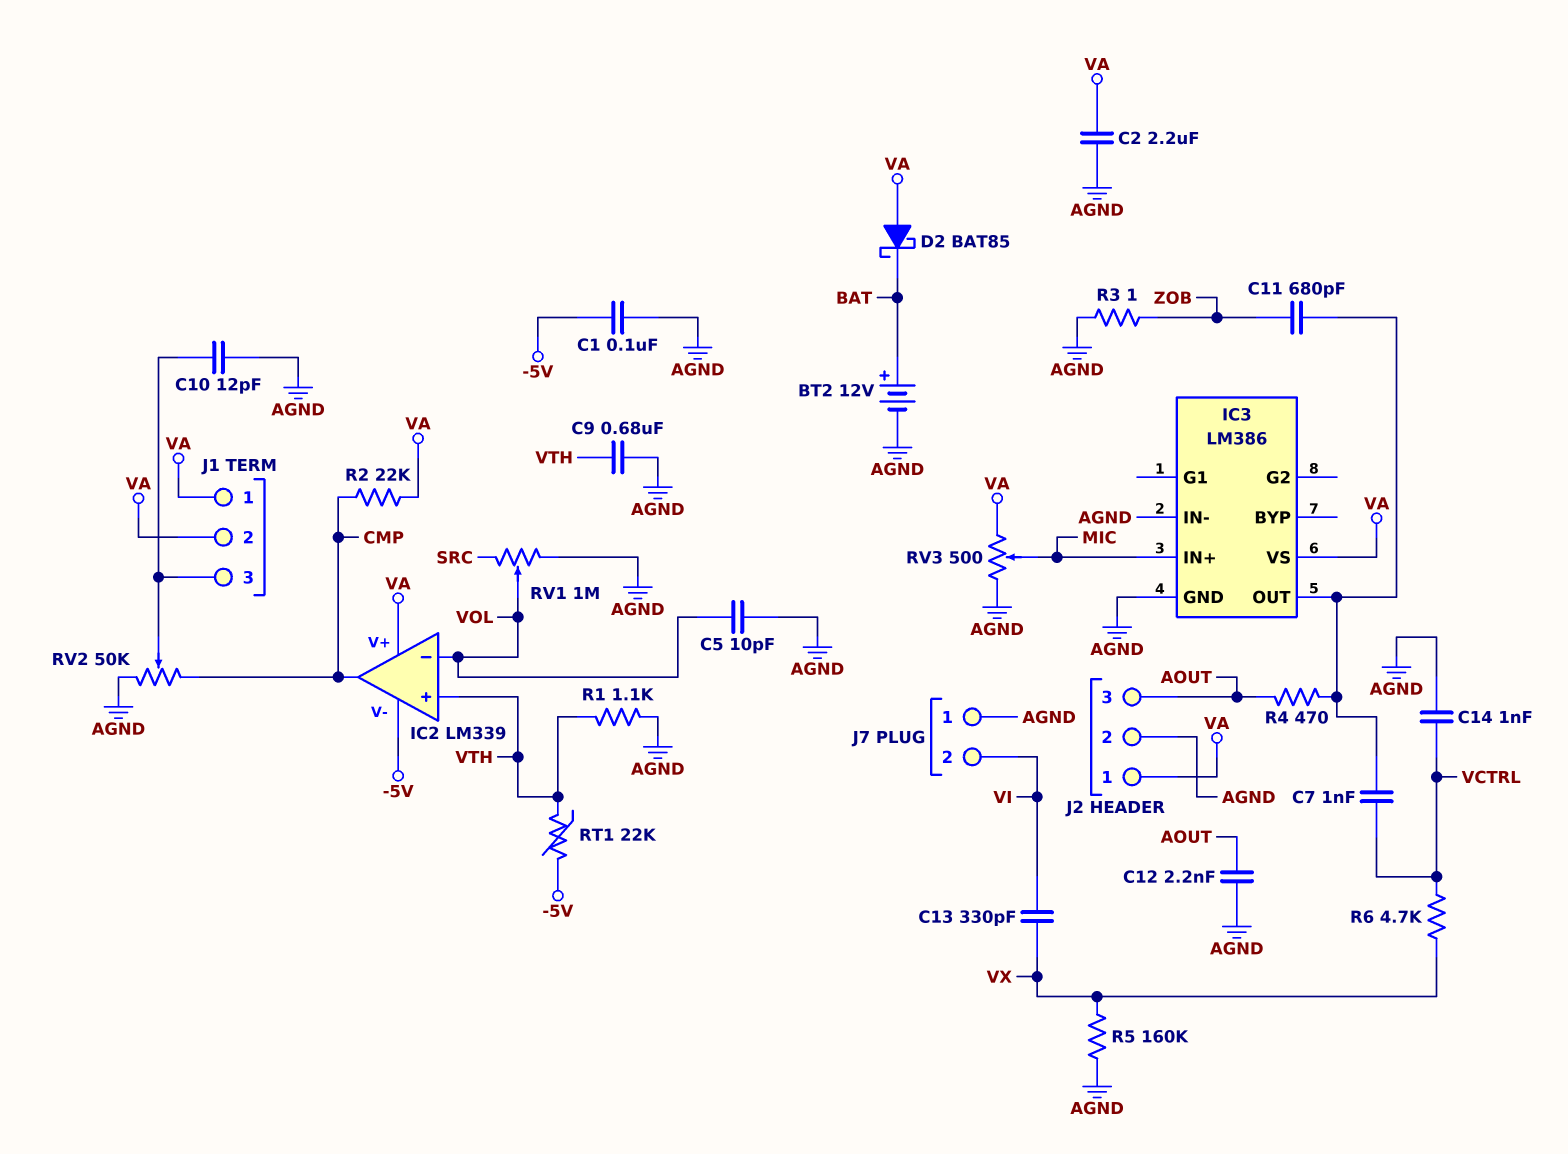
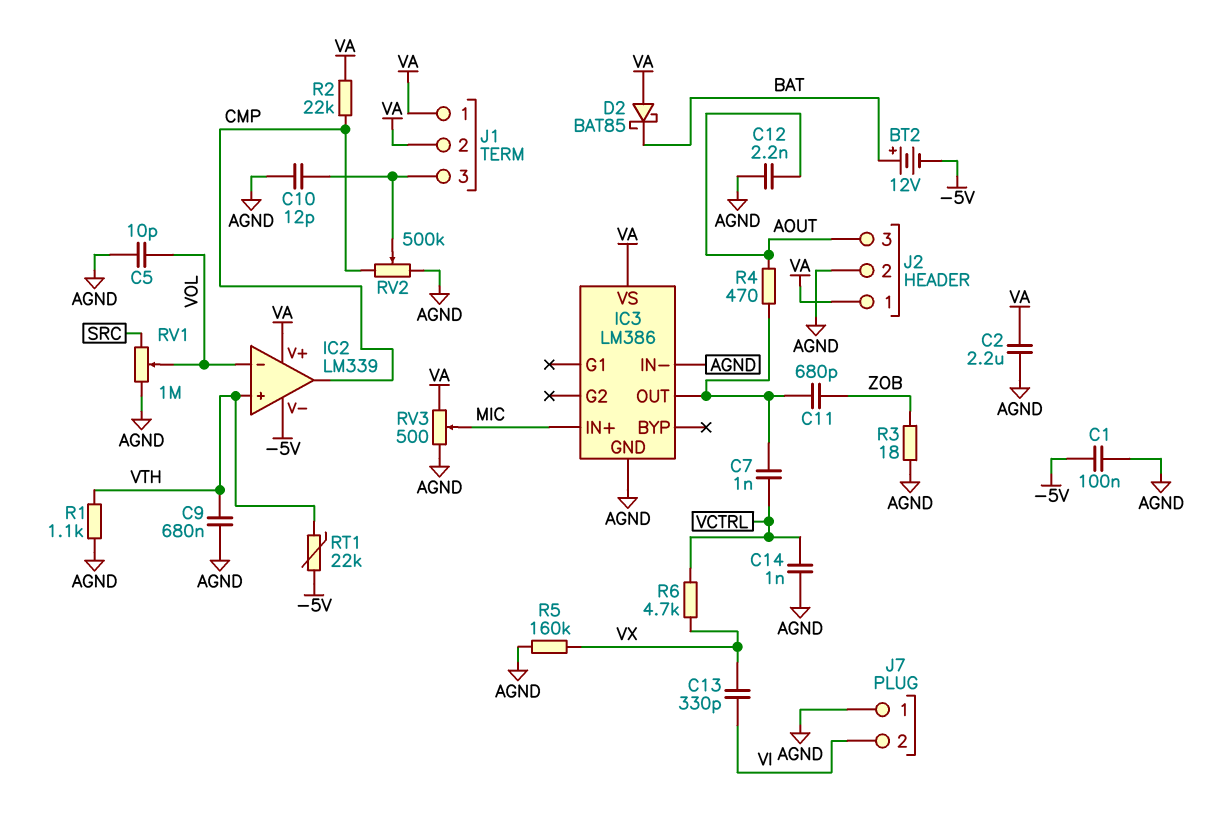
BT2: 12V (plus BAT, minus AGND) -> 12V (plus BAT, minus -5V)
R3: 1 (AGND, ZOB) -> 18 (AGND, ZOB)
RV2: 50k (AGND, CMP, wiper J1/3) -> 500k (AGND, CMP, wiper J1/3)

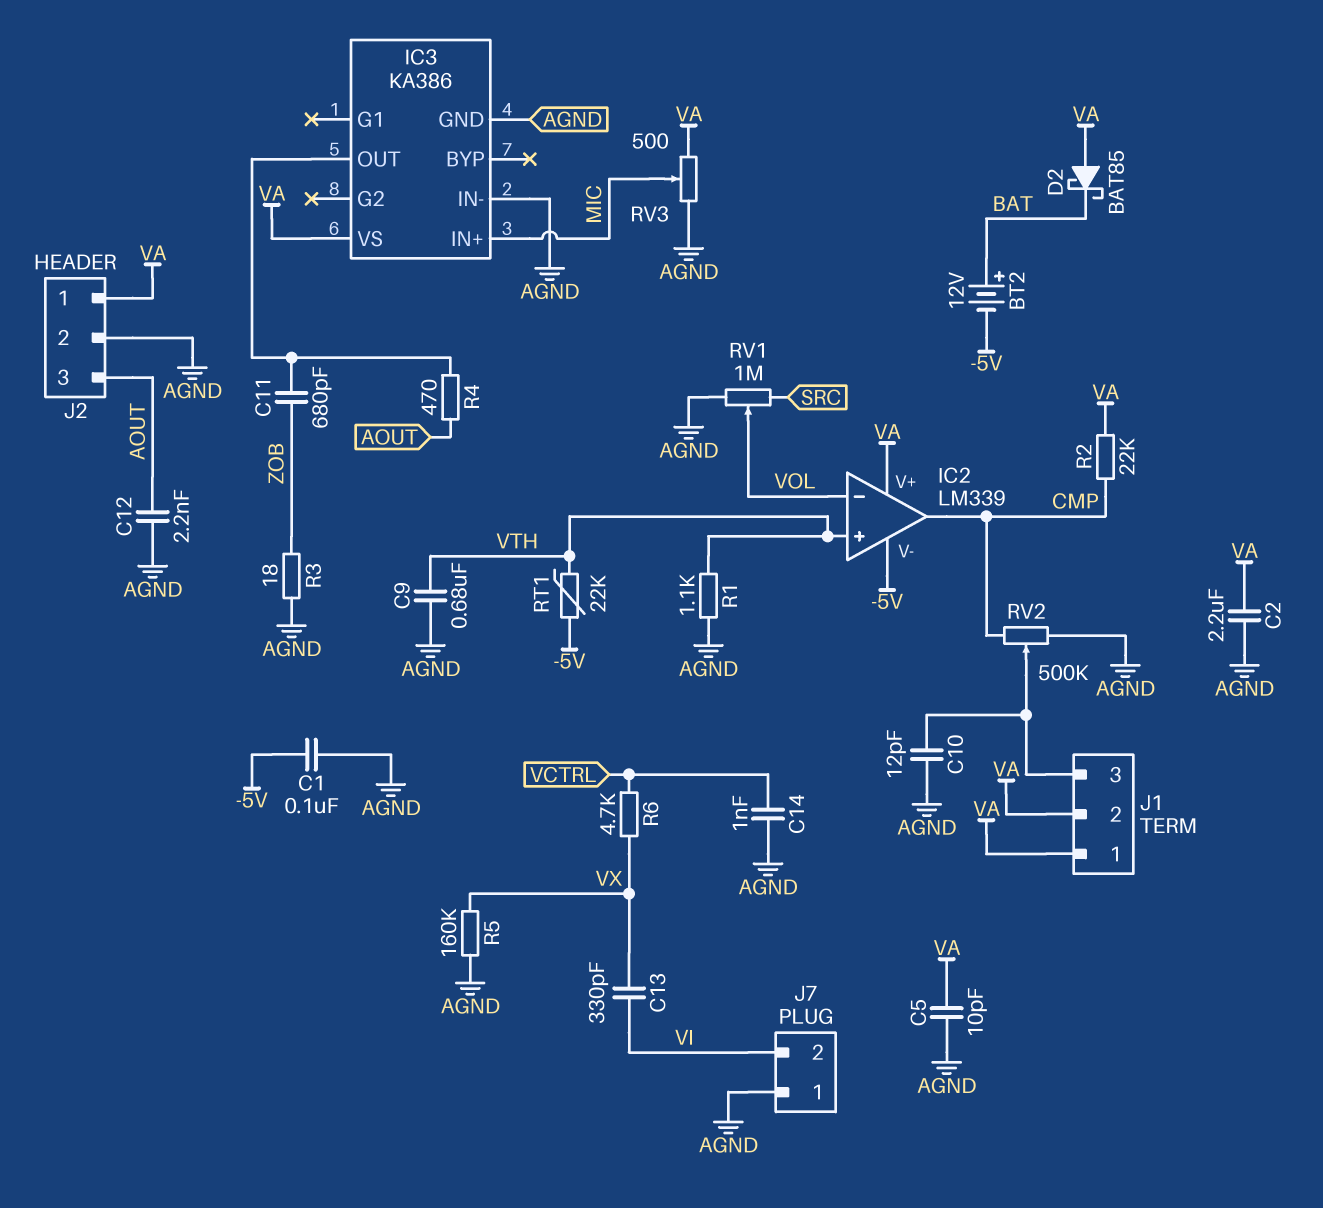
C5: 10pF (AGND, VOL) -> 10pF (AGND, VA)
C7: 1nF (IC3/OUT, VCTRL) -> none
IC3: LM386 -> KA386

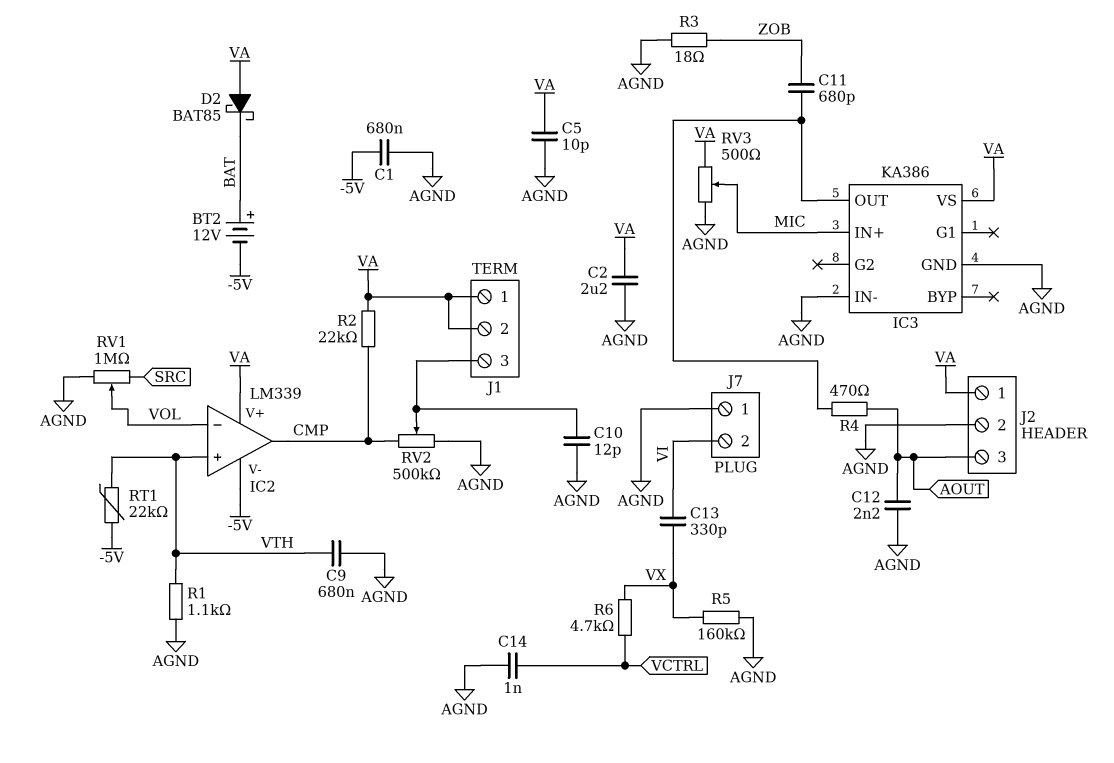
C1: 100nF (-5V, AGND) -> 680nF (-5V, AGND)

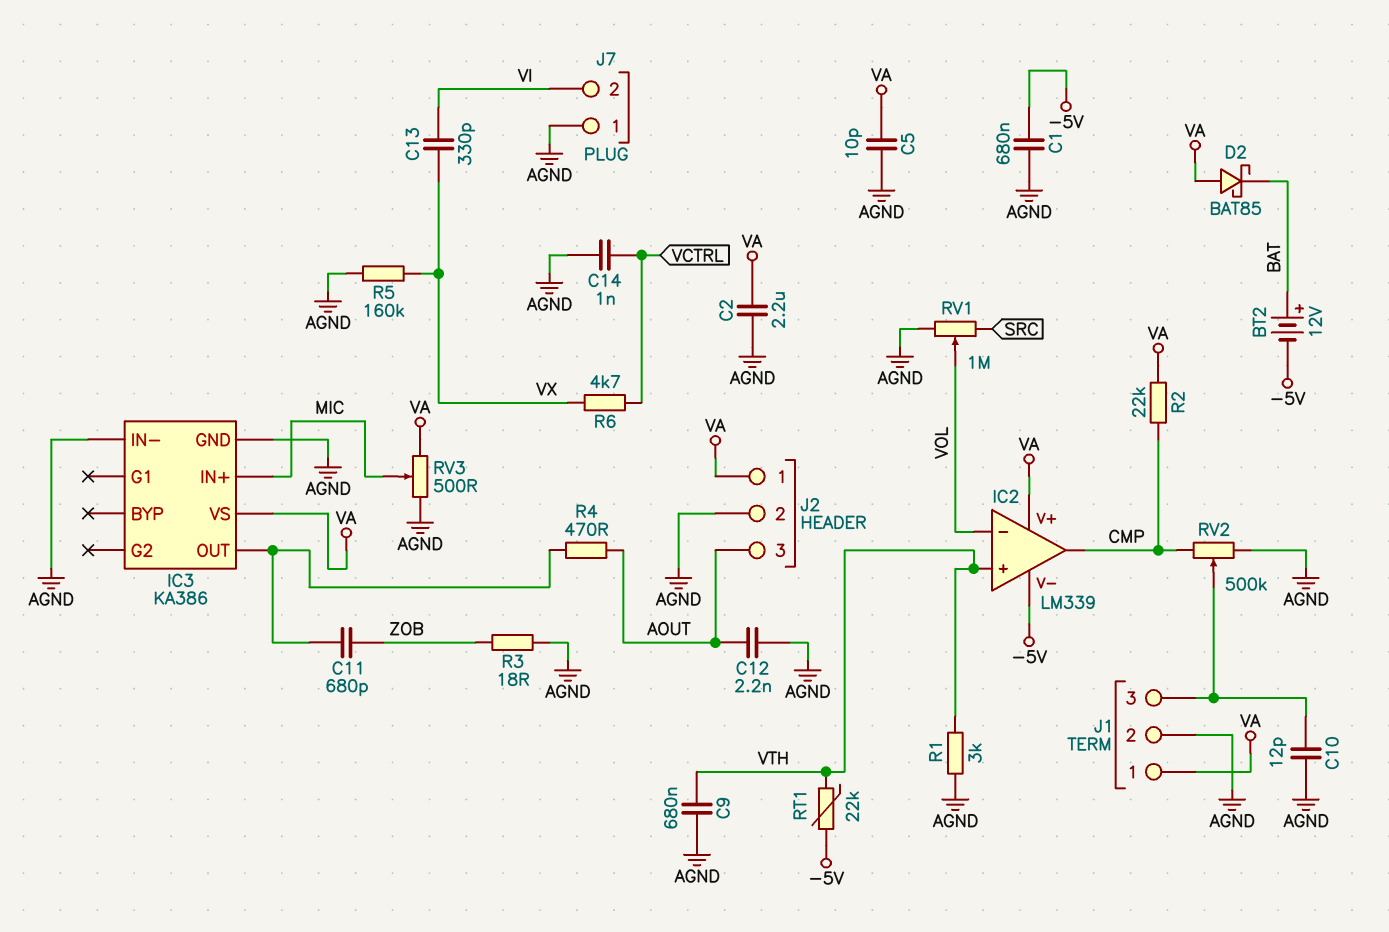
J1 pin 2: VA -> AGND
R1: 1.1k (AGND, VTH) -> 3k (AGND, VTH)

